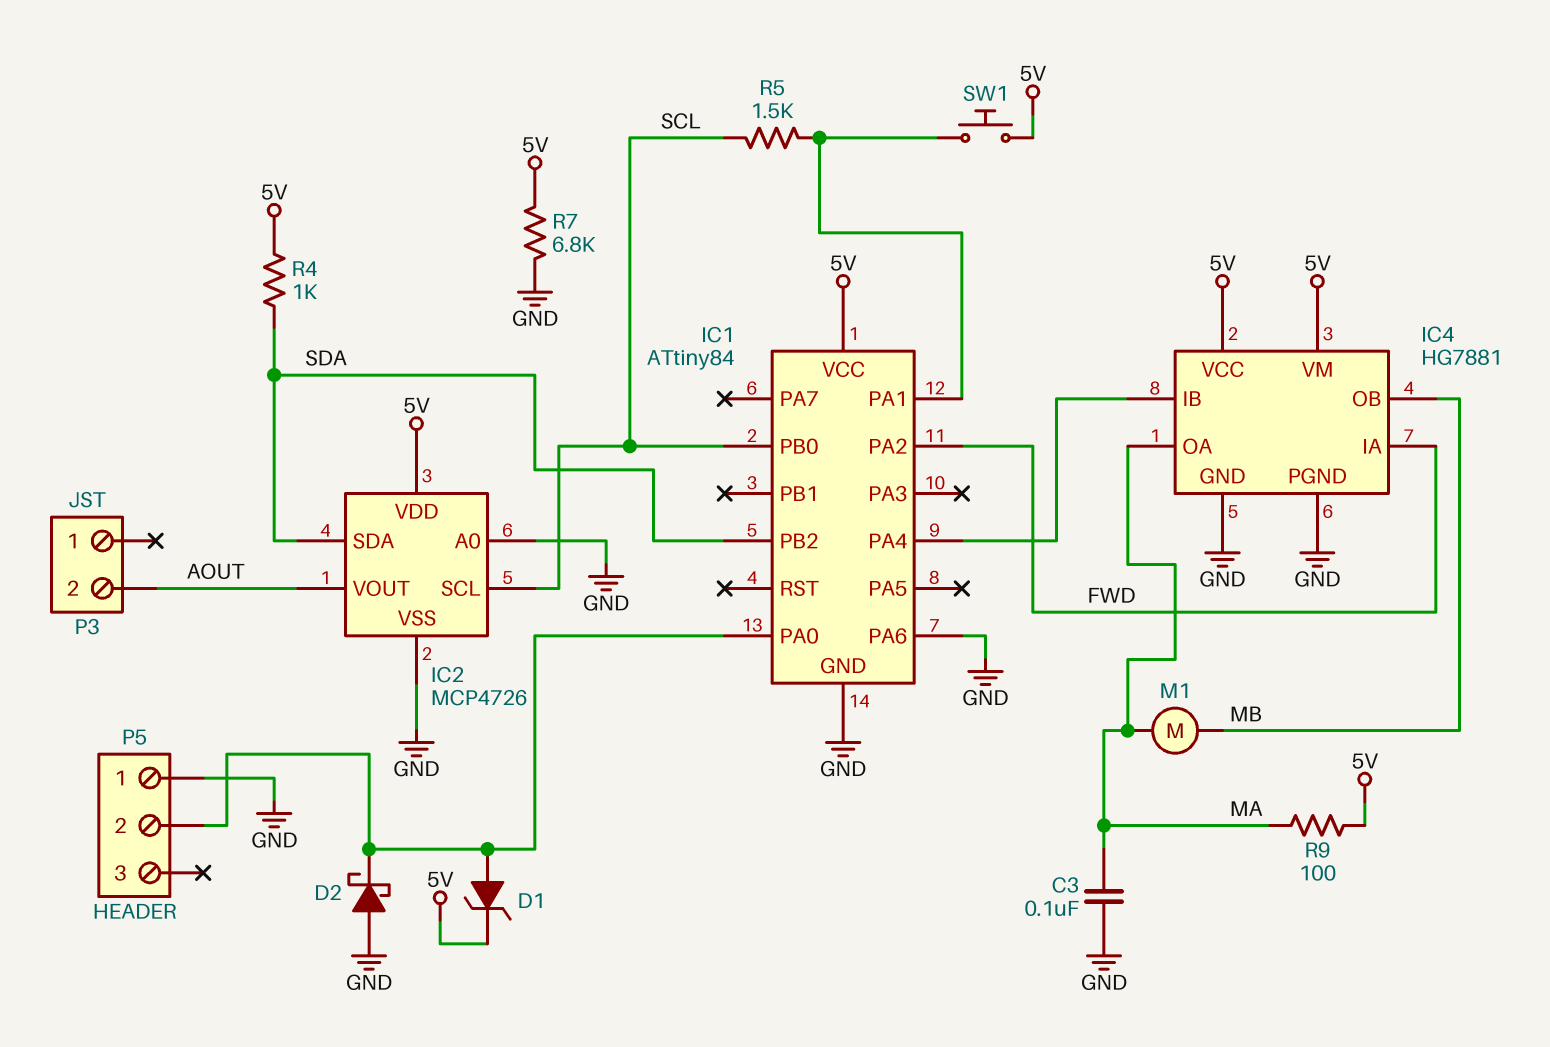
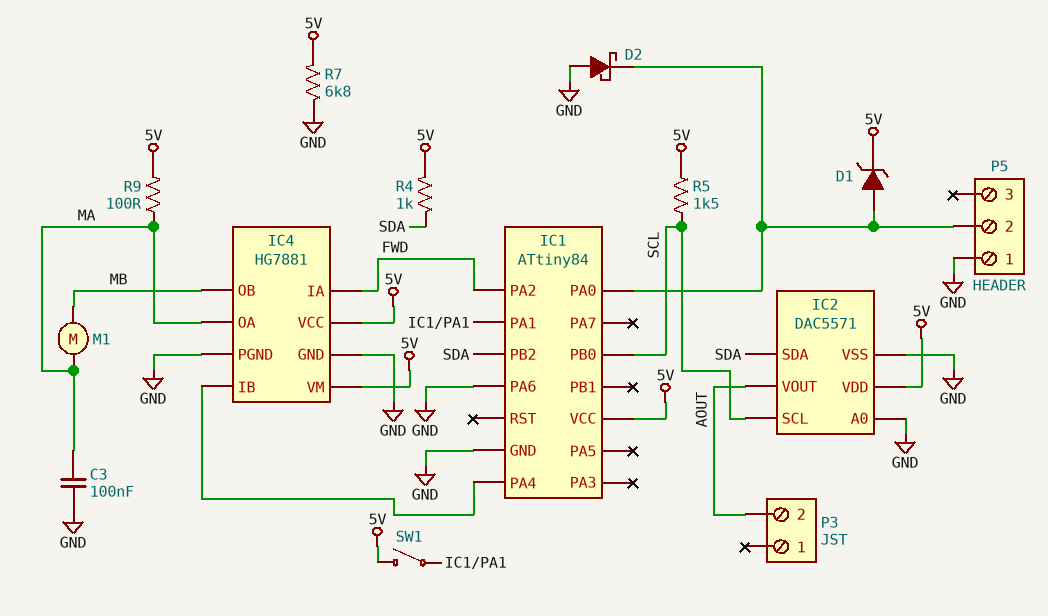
IC2: MCP4726 -> DAC5571
R5: 1.5k (IC1/PA1, SCL) -> 1.5k (5V, SCL)
SW1: button (5V, IC1/PA1) -> switch (5V, IC1/PA1)

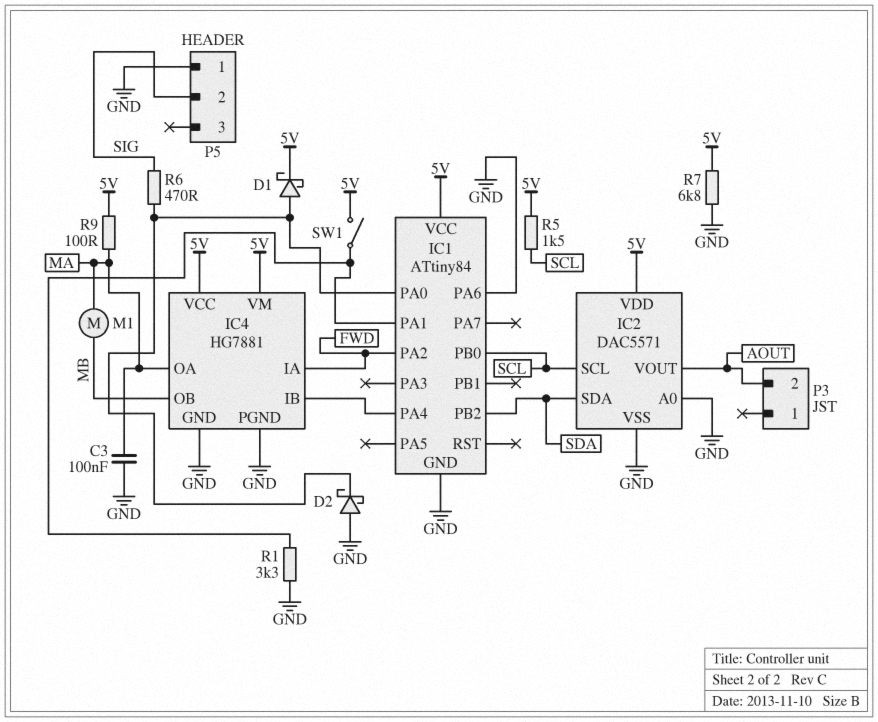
D1: zener (A IC1/PA0, K 5V) -> schottky (A IC1/PA0, K 5V)
P5 pin 2: IC1/PA0 -> SIG
R1: none -> 3.3k (GND, IC1/PA1)
R4: 1k (5V, SDA) -> none
R6: none -> 470 (IC1/PA0, SIG)

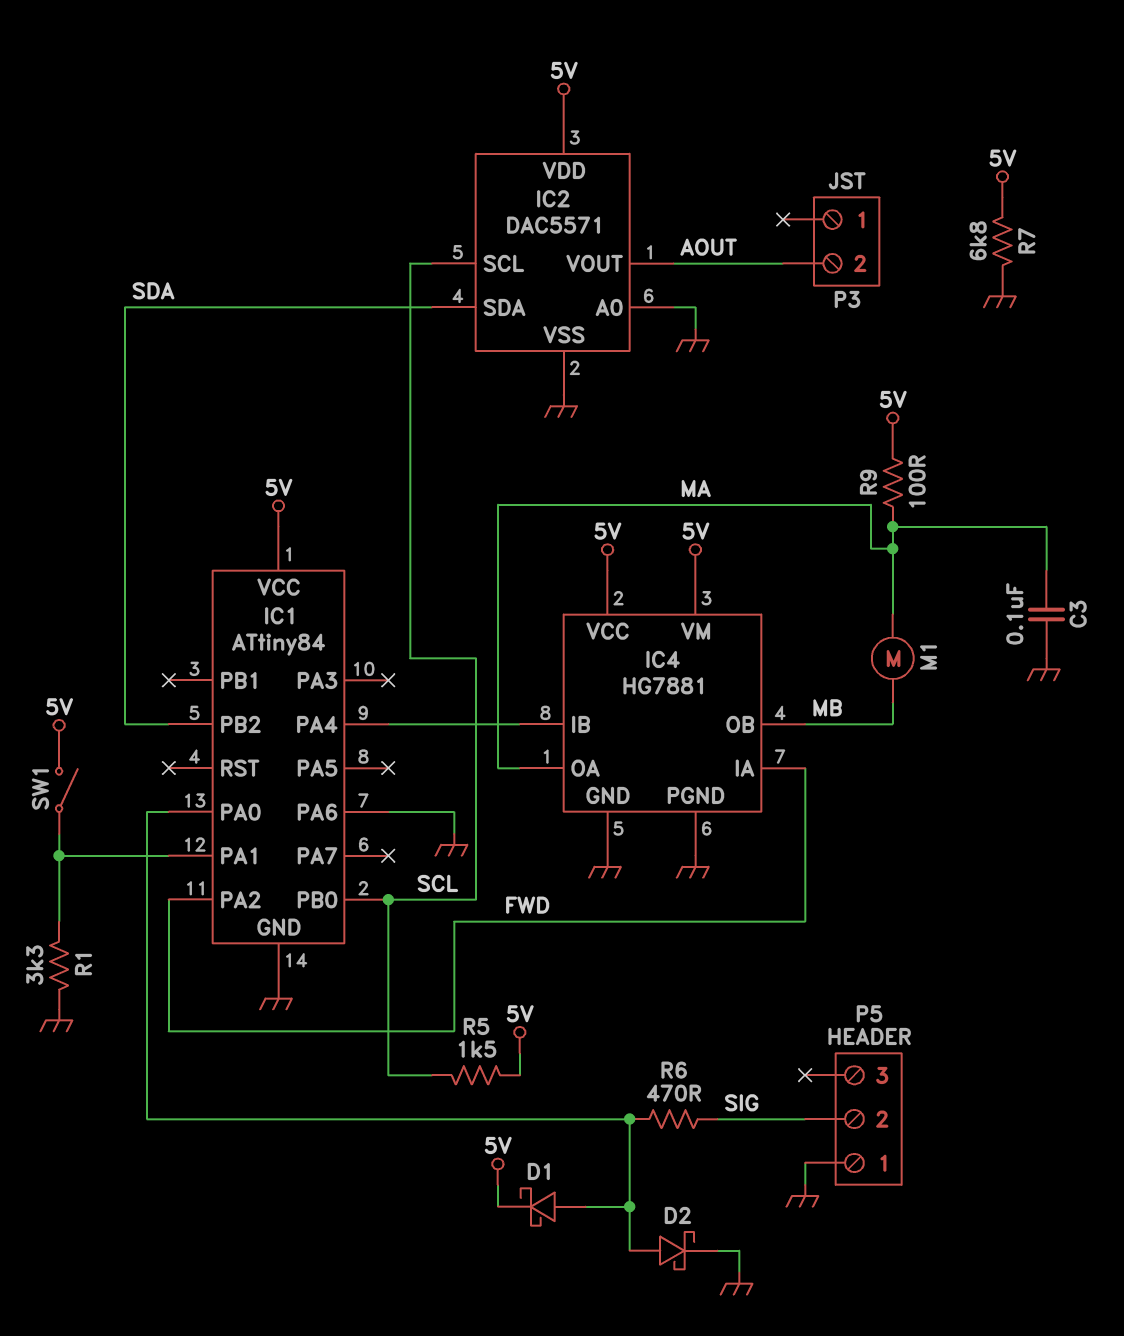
D2: schottky (A GND, K IC1/PA0) -> schottky (A IC1/PA0, K GND)

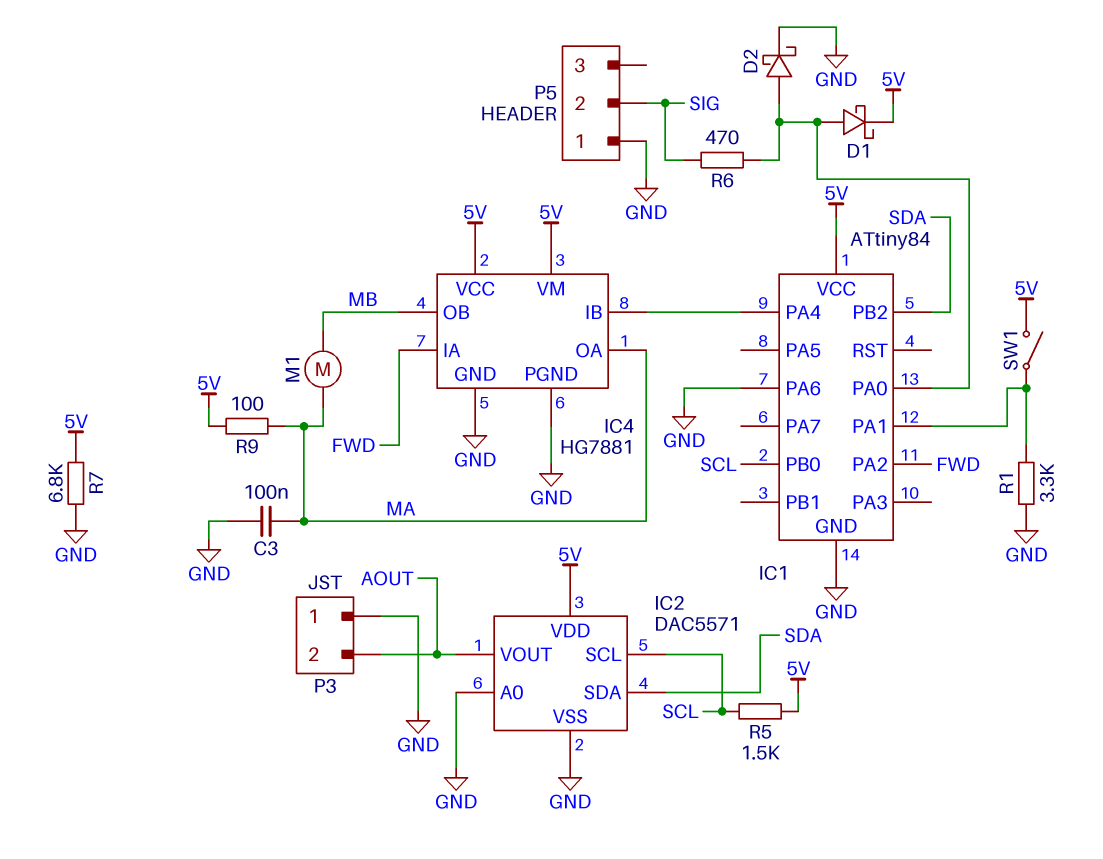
P3 pin 1: none -> GND

